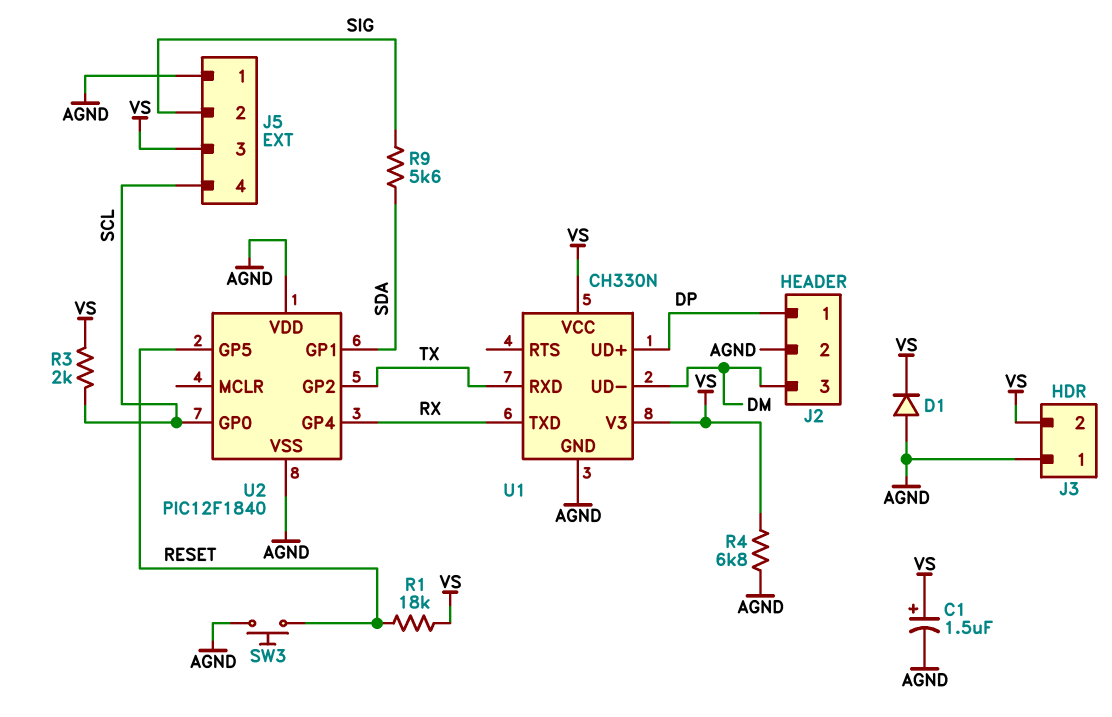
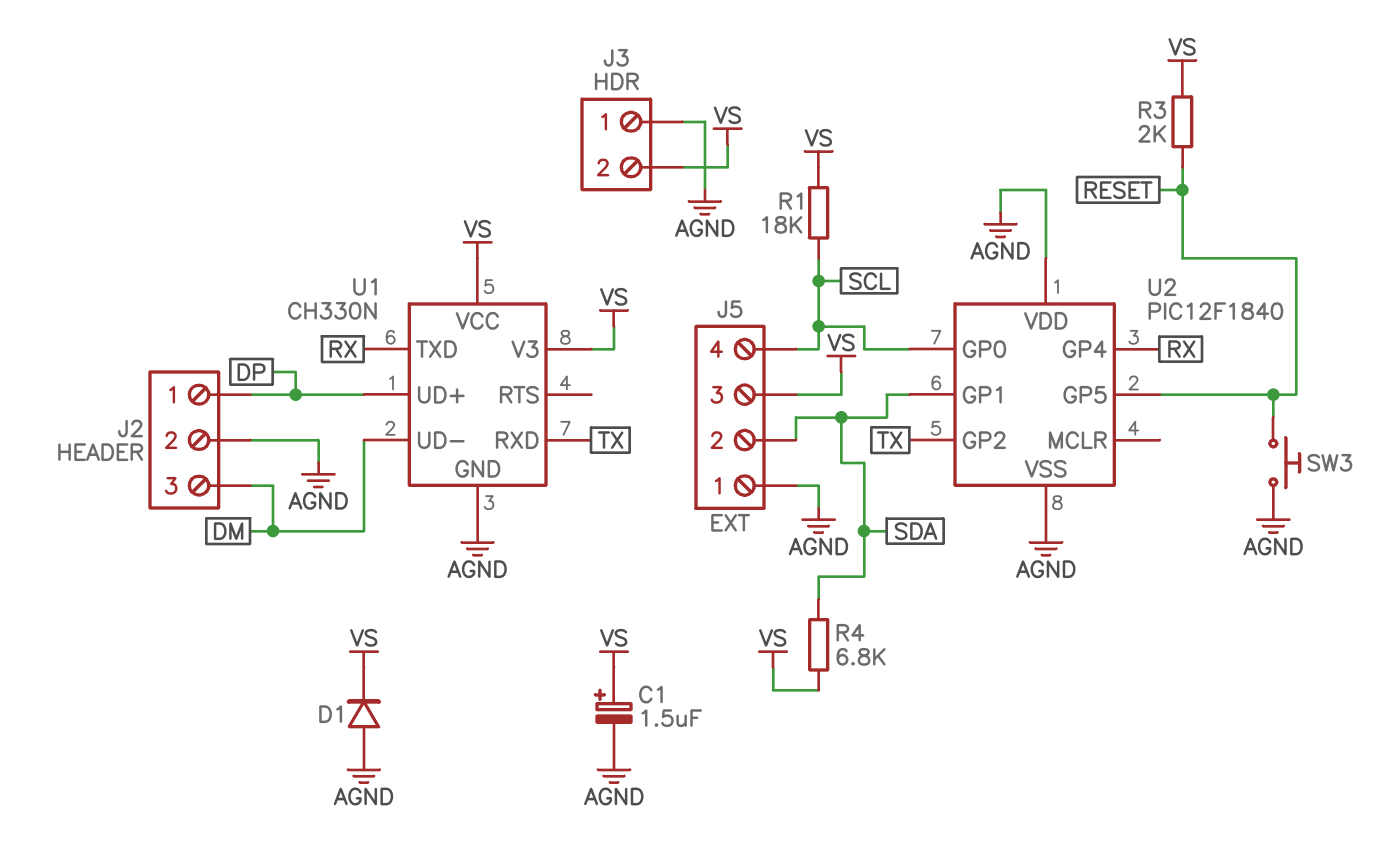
J5 pin 2: SIG -> SDA
R1: 18k (RESET, VS) -> 18k (SCL, VS)
R3: 2k (SCL, VS) -> 2k (RESET, VS)
R4: 6.8k (AGND, VS) -> 6.8k (SDA, VS)
R9: 5.6k (SDA, SIG) -> none

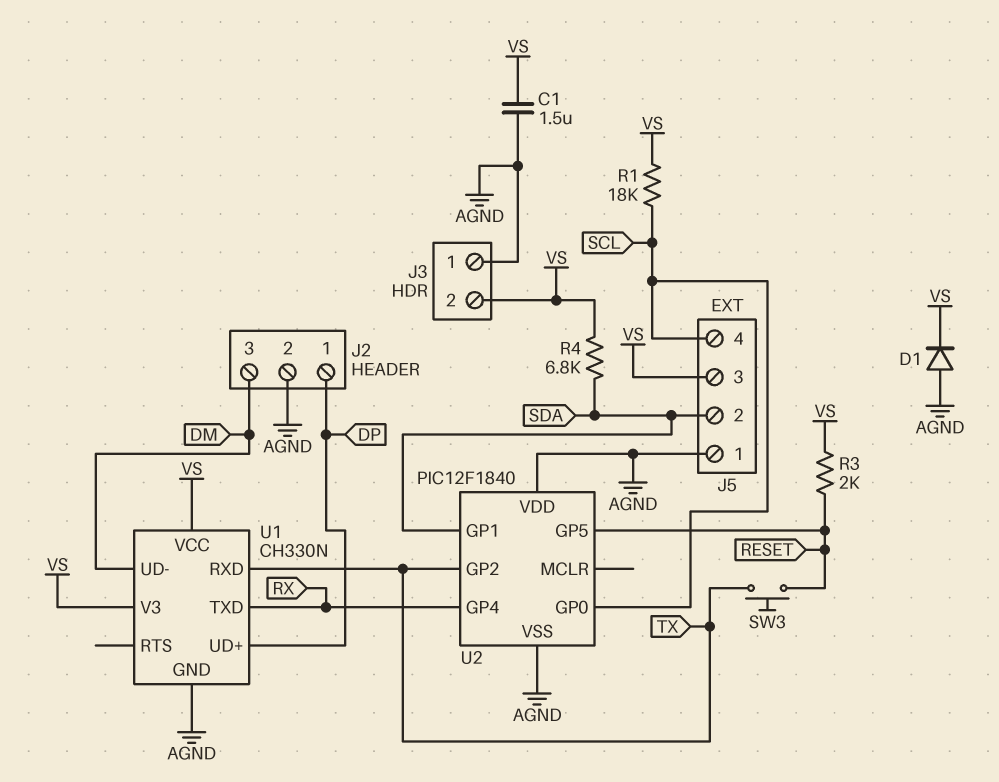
C1: 1.5uF (plus VS, minus AGND) -> 1.5uF (AGND, VS)
SW3: button (AGND, RESET) -> button (RESET, TX)

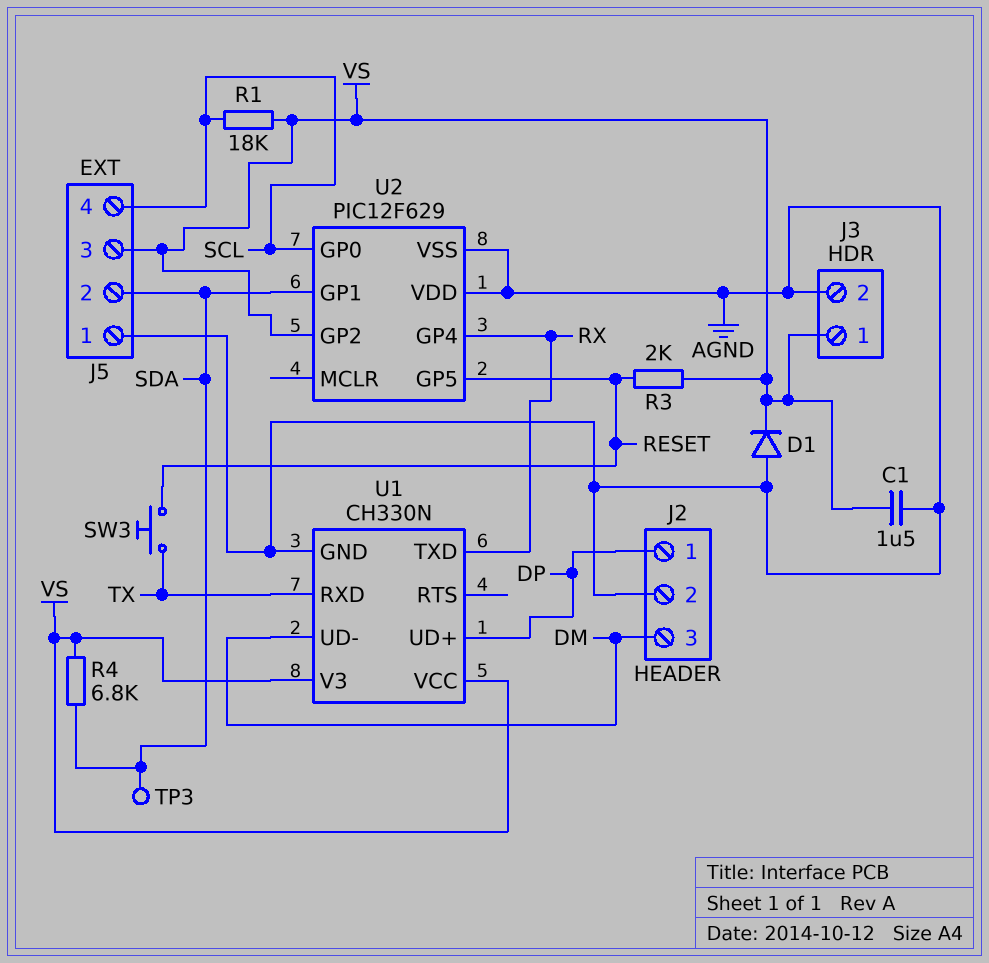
J3 pin 1: AGND -> VS
J3 pin 2: VS -> AGND
TP3: none -> test point (SDA)
U2: PIC12F1840 -> PIC12F629
U2 pin GP2: TX -> VS

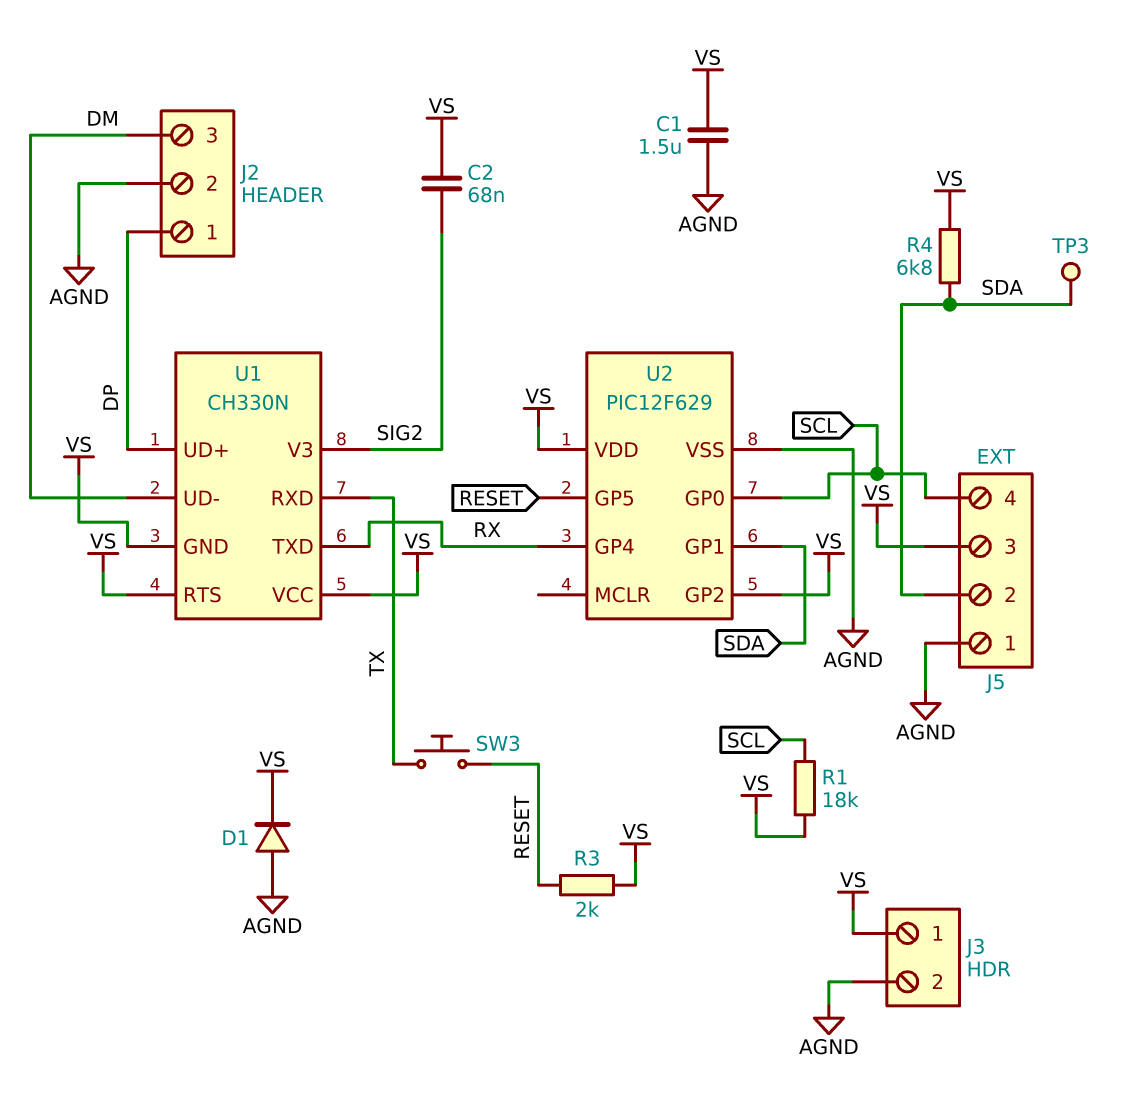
C2: none -> 68nF (SIG2, VS)
U1 pin GND: AGND -> VS
U1 pin RTS: none -> VS
U1 pin V3: VS -> SIG2
U2 pin VDD: AGND -> VS

